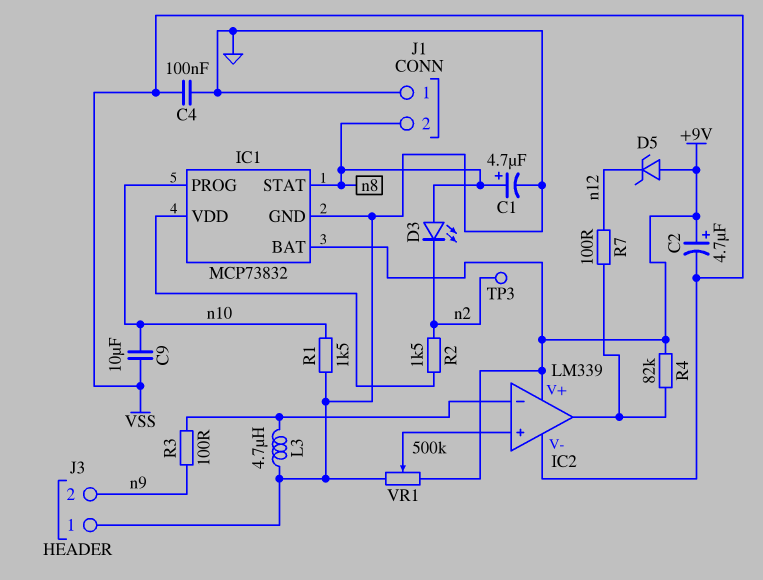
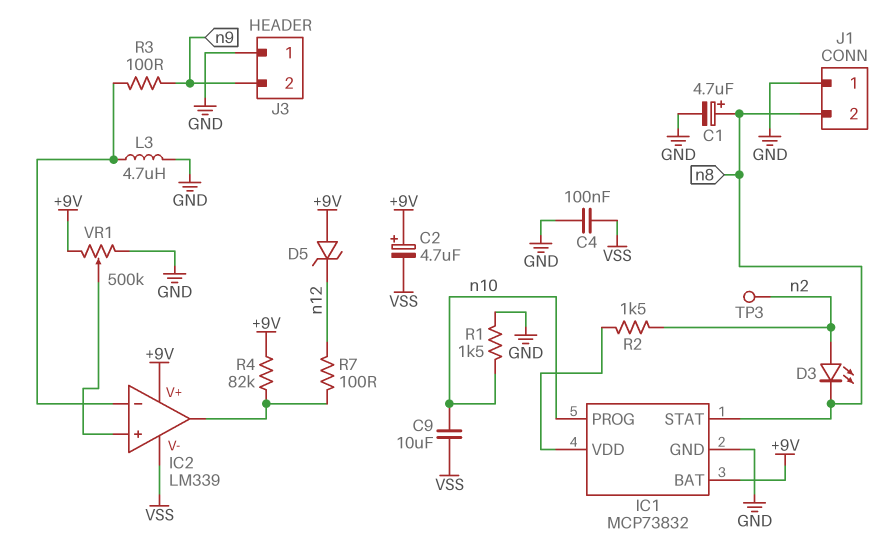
D3: LED (A n8, K n2) -> LED (A n2, K n8)

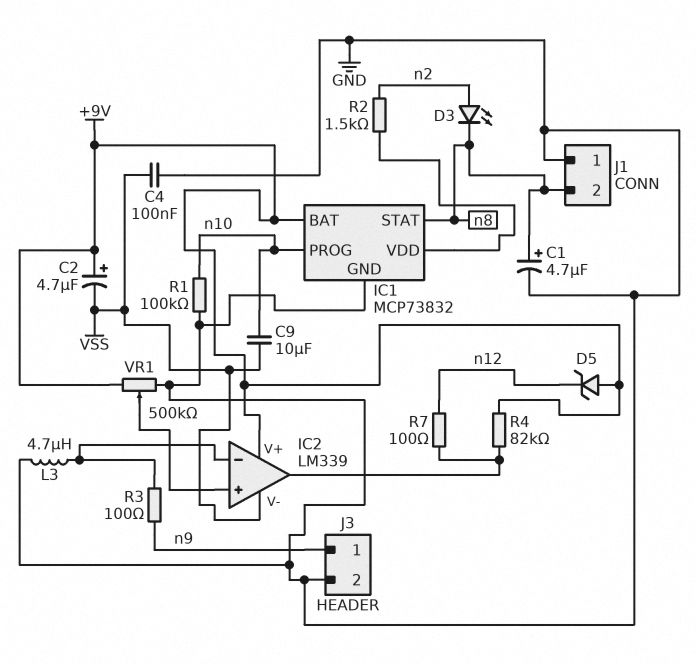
J3 pin 1: GND -> n9
J3 pin 2: n9 -> GND
R1: 1.5k (GND, n10) -> 100k (GND, n10)
TP3: test point (n2) -> none

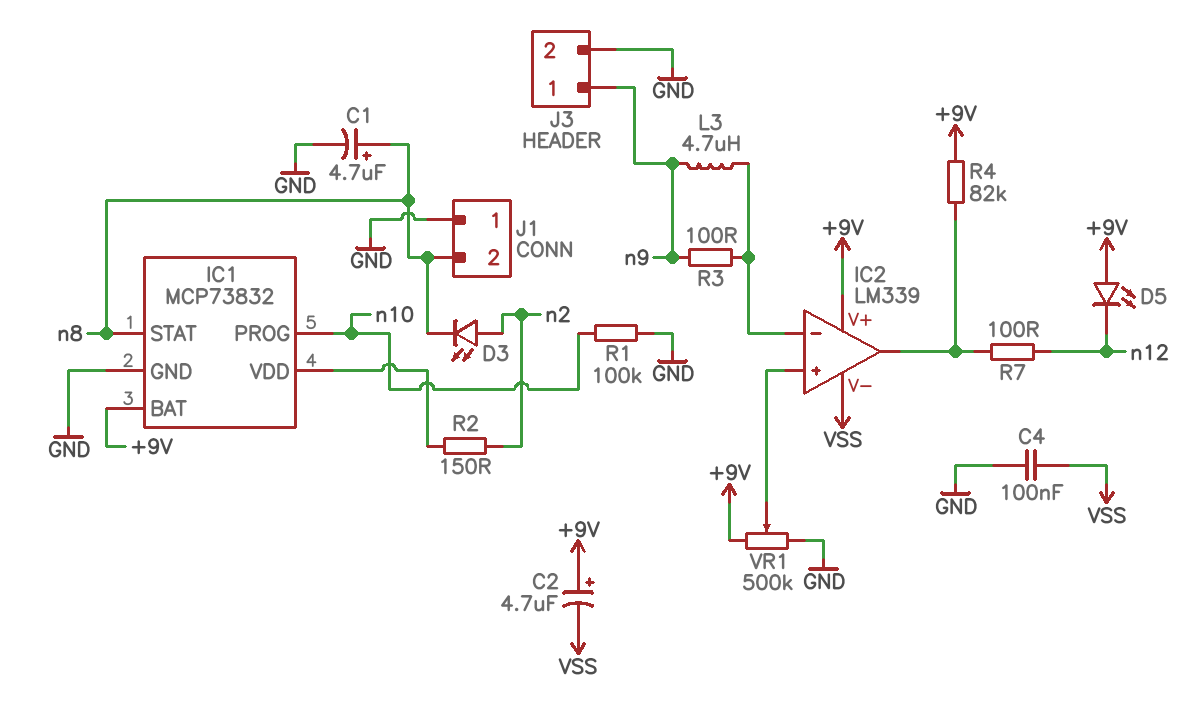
C9: 10uF (VSS, n10) -> none
D5: zener (A +9V, K n12) -> LED (A +9V, K n12)
L3: 4.7uH (GND, IC2/in-) -> 4.7uH (IC2/in-, n9)
R2: 1.5k (IC1/VDD, n2) -> 150 (IC1/VDD, n2)

